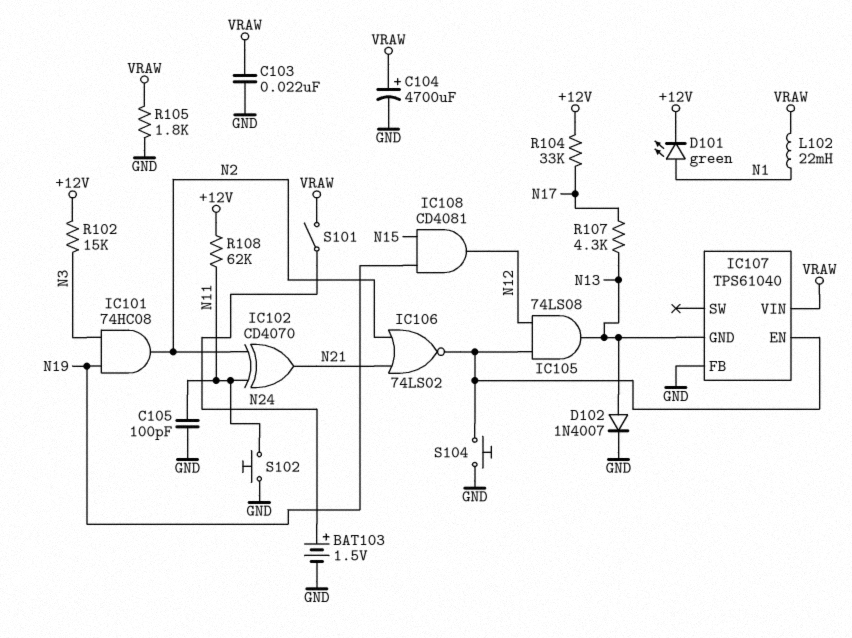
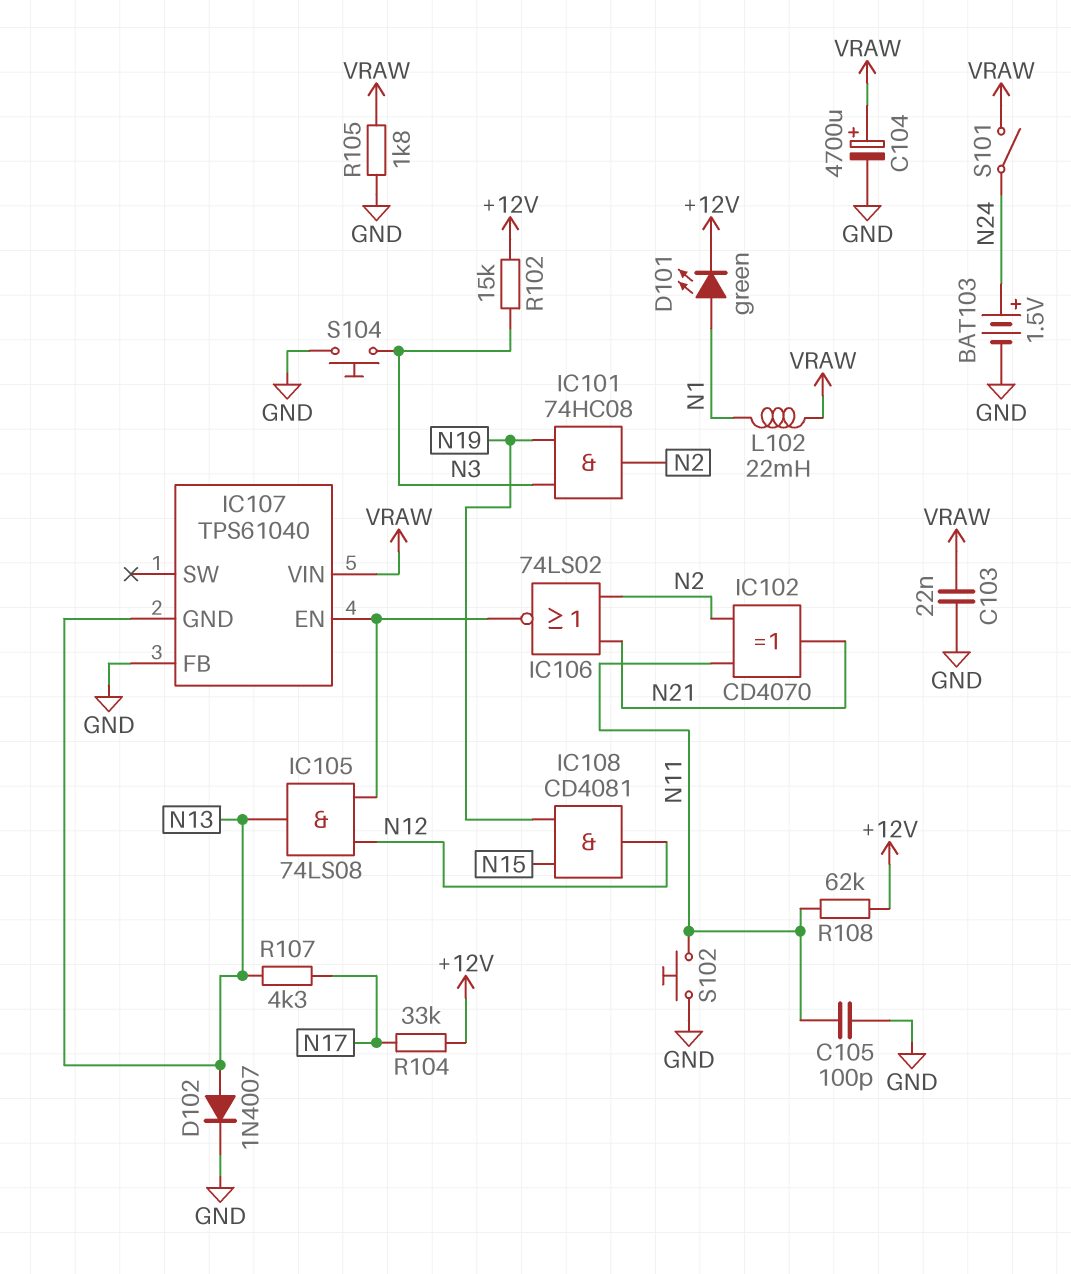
S104: button (GND, IC107/EN) -> button (GND, N3)

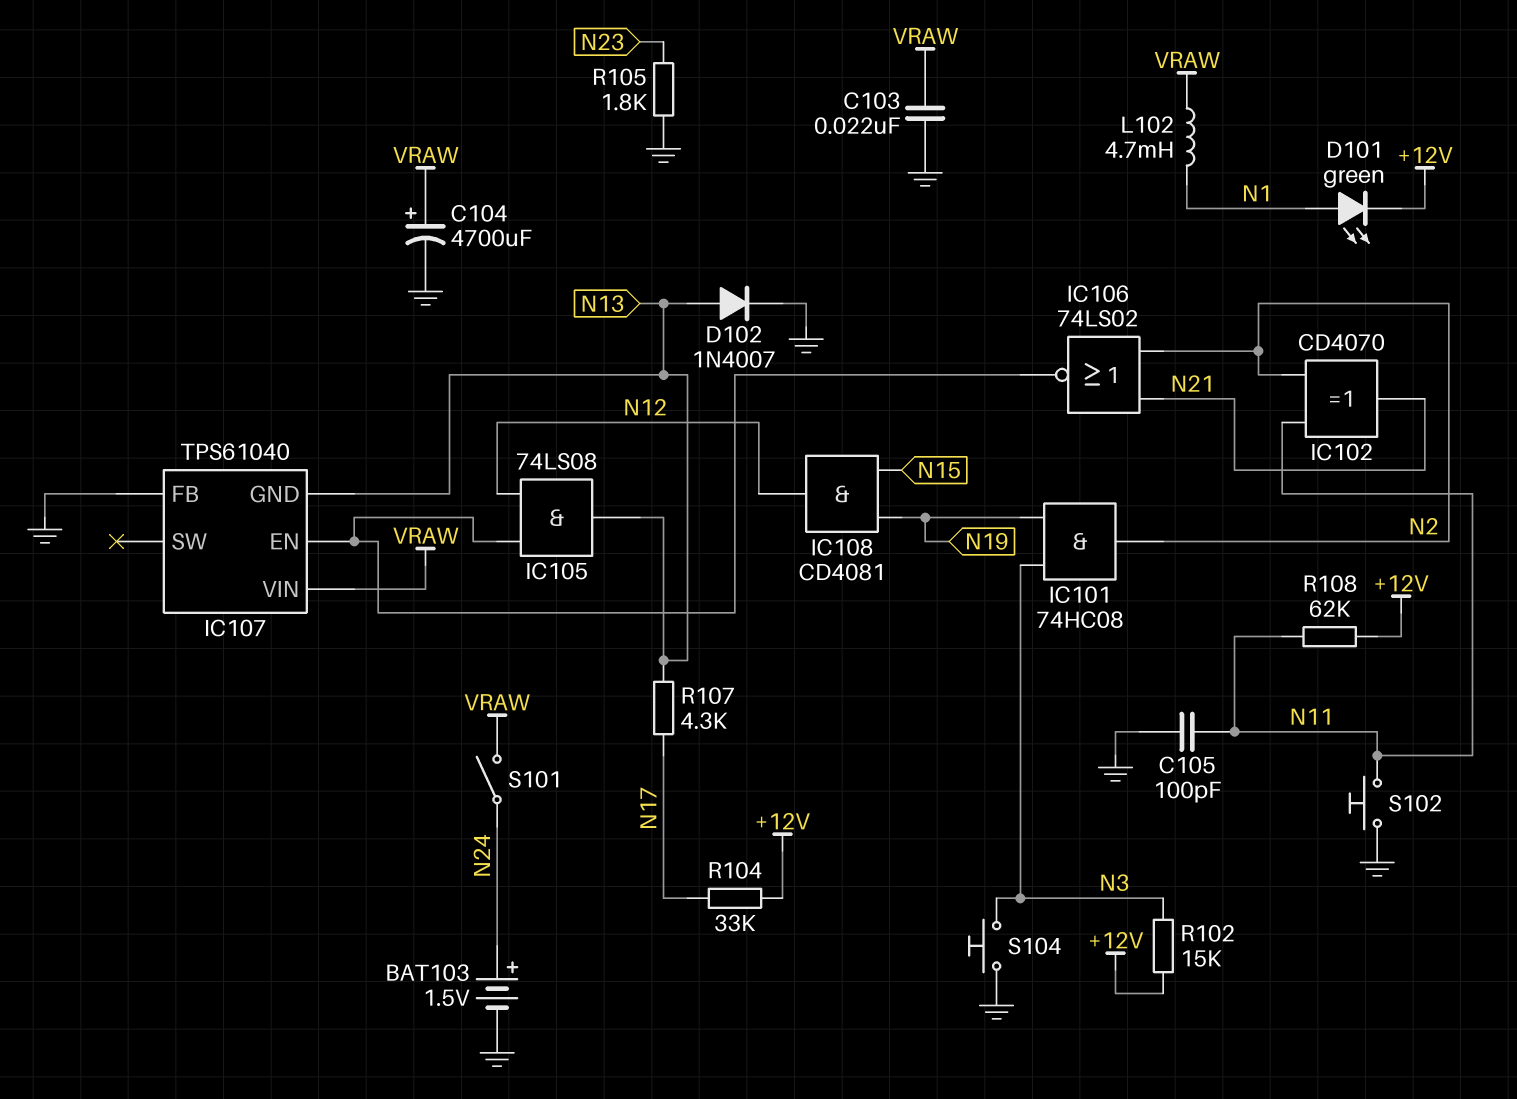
L102: 22mH (N1, VRAW) -> 4.7mH (N1, VRAW)
R105: 1.8k (GND, VRAW) -> 1.8k (GND, N23)

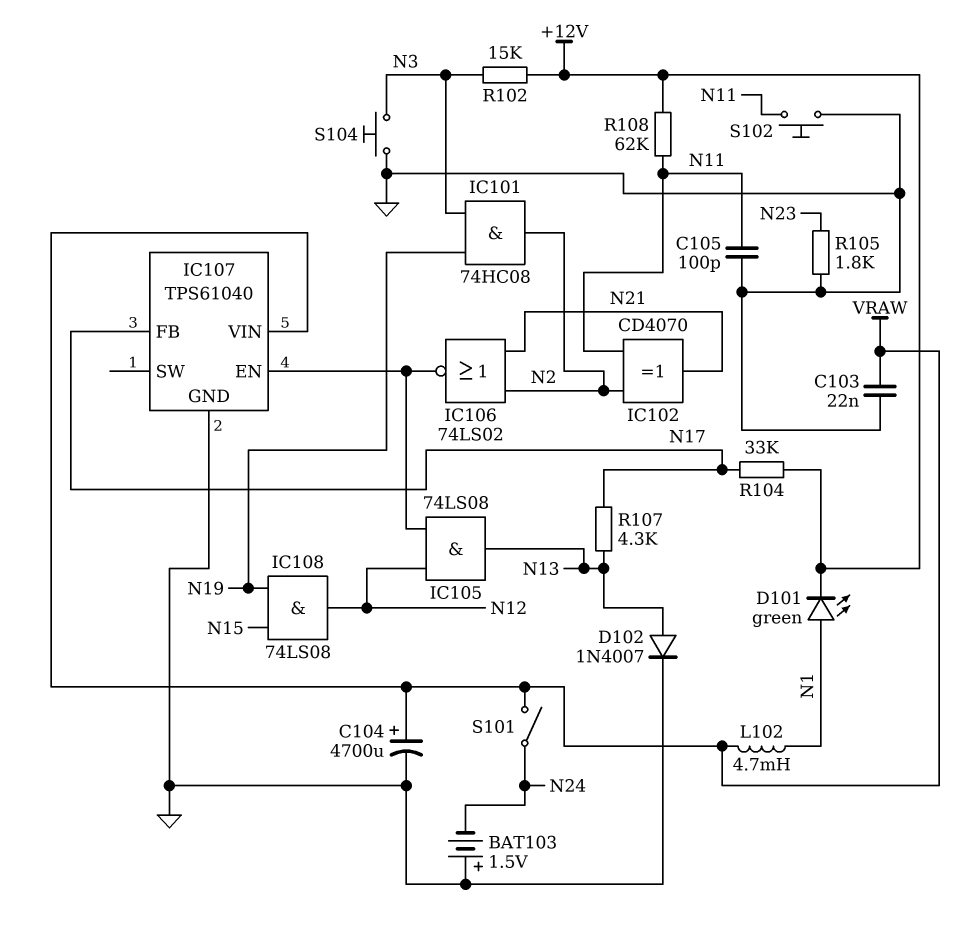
BAT103: 1.5V (plus N24, minus GND) -> 1.5V (plus GND, minus N24)
IC107 pin FB: GND -> N17
IC107 pin GND: N13 -> GND
IC108: AND CD4081 (in N15, in N19, out N12) -> AND 74LS08 (in N15, in N19, out N12)

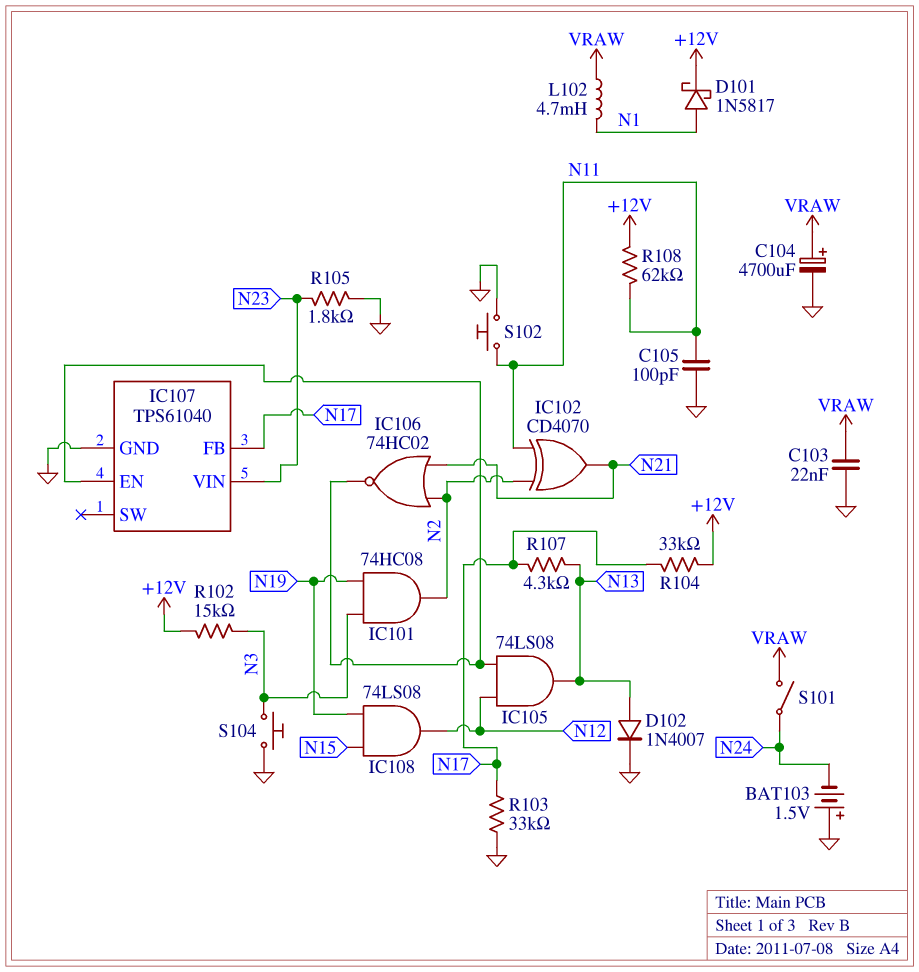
D101: LED green (A N1, K +12V) -> schottky 1N5817 (A N1, K +12V)
IC106: NOR 74LS02 (in N2, in N21, out IC107/EN) -> NOR 74HC02 (in N2, in N21, out IC107/EN)
IC107 pin VIN: VRAW -> N23
R103: none -> 33k (GND, N17)

